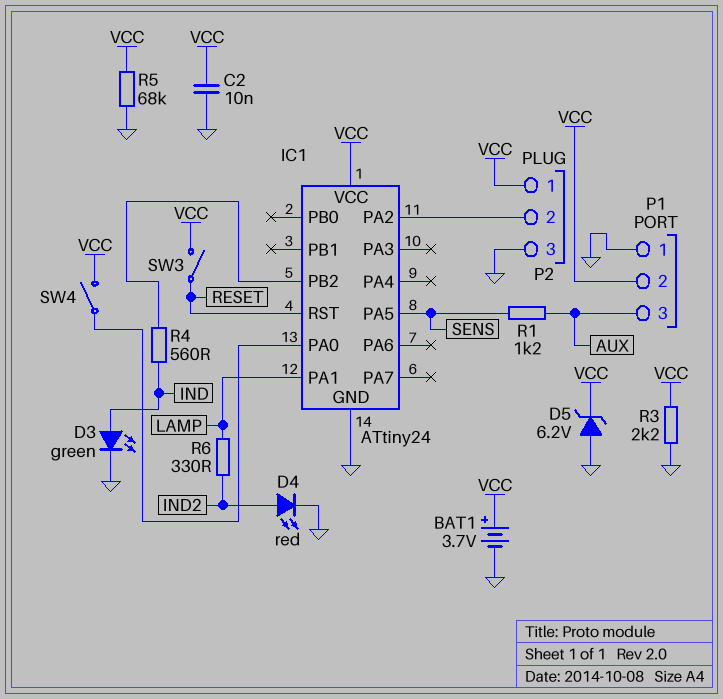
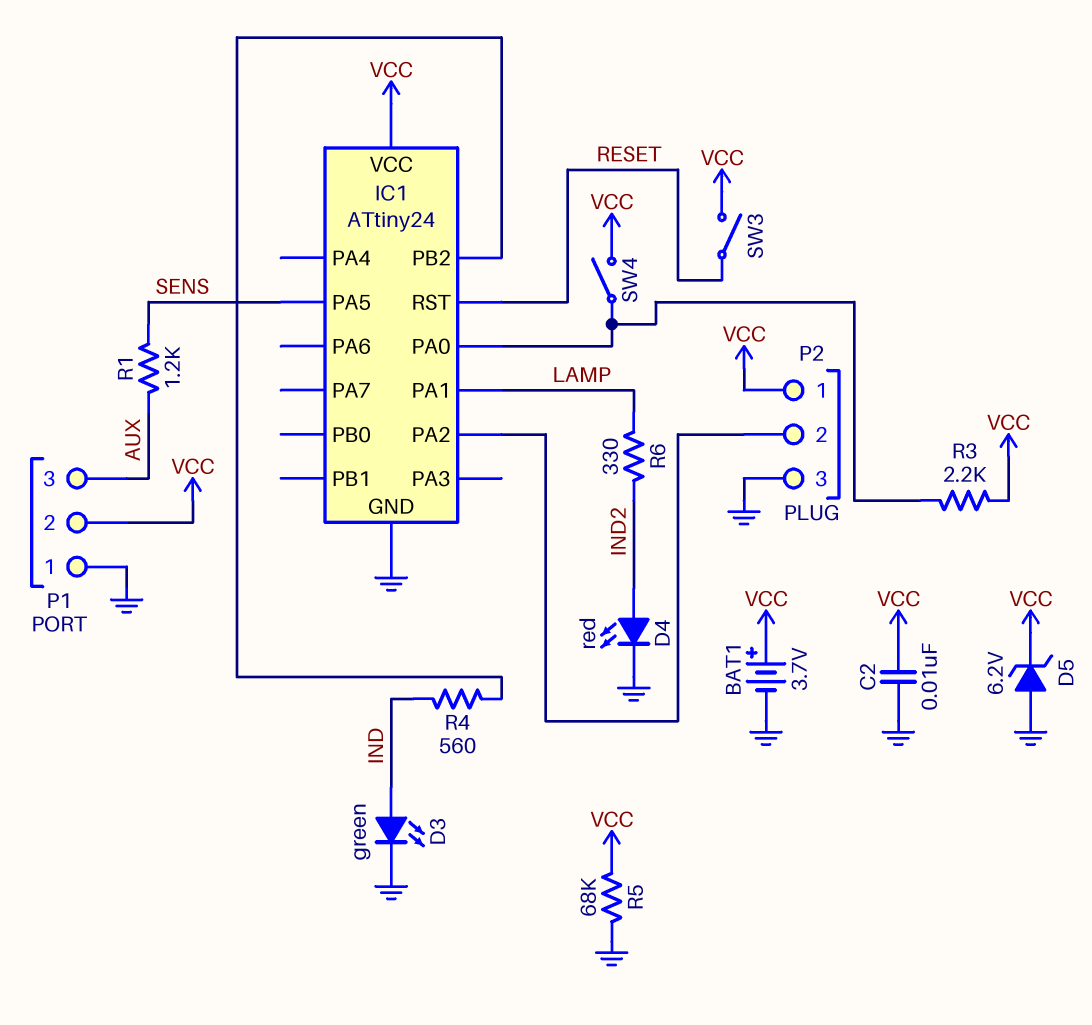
R3: 2.2k (GND, VCC) -> 2.2k (IC1/PA0, VCC)

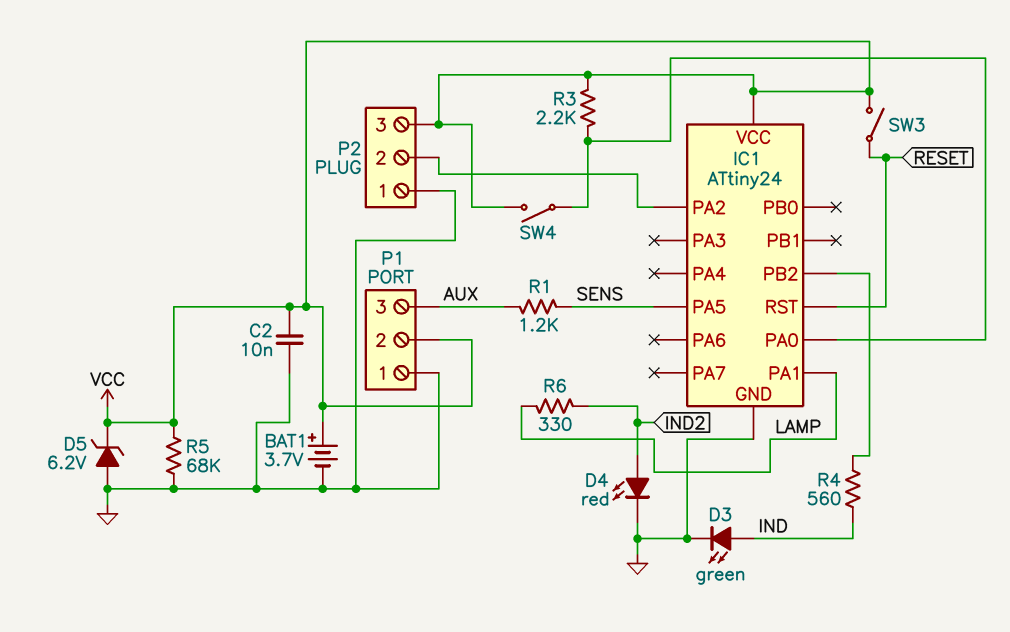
P2 pin 1: VCC -> GND
P2 pin 3: GND -> VCC

